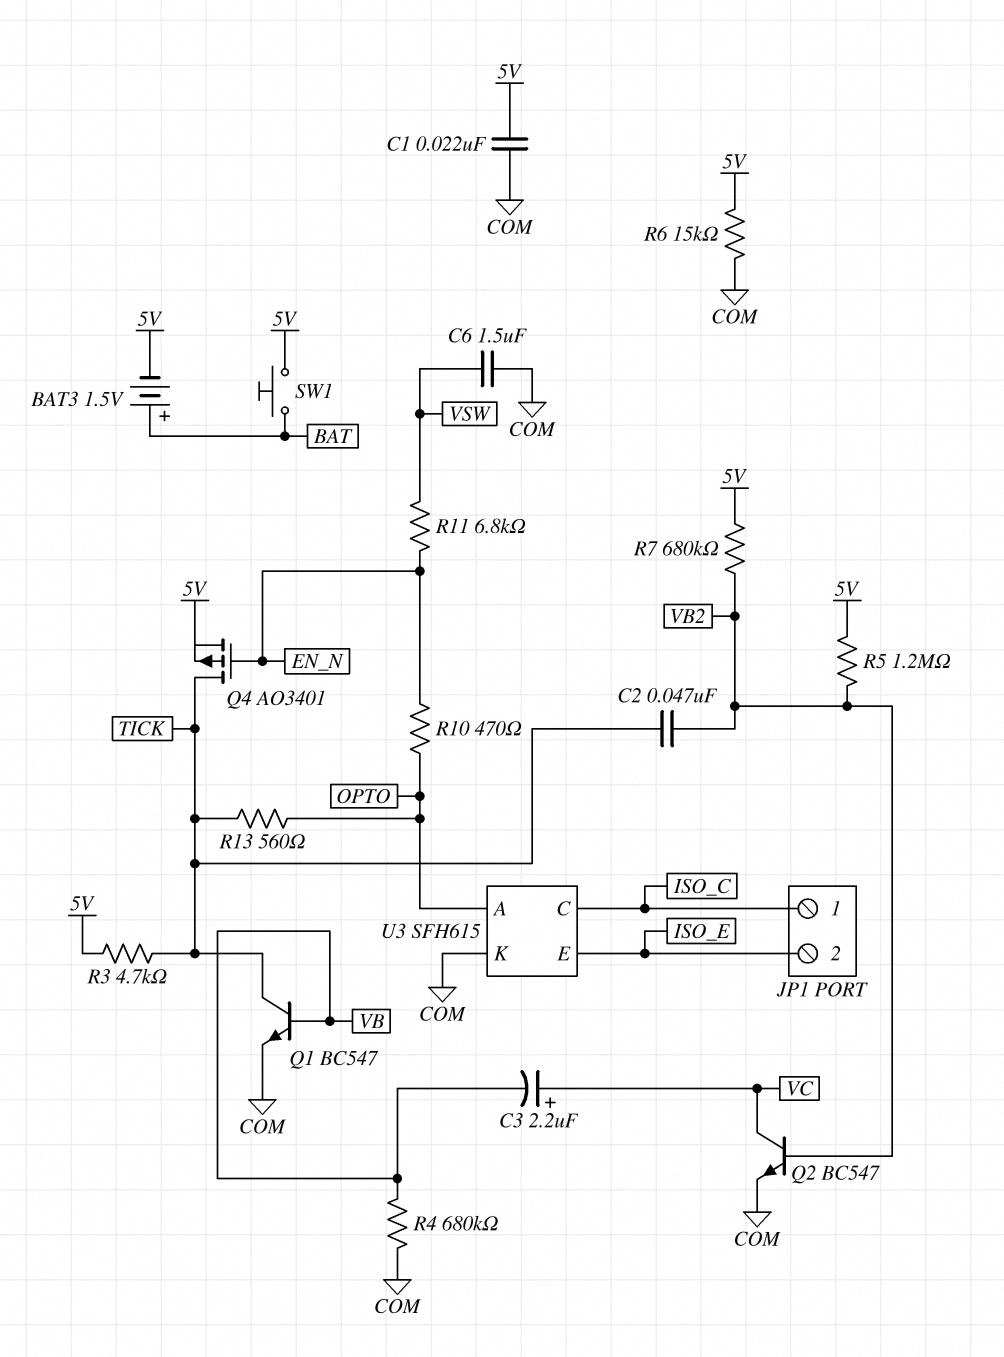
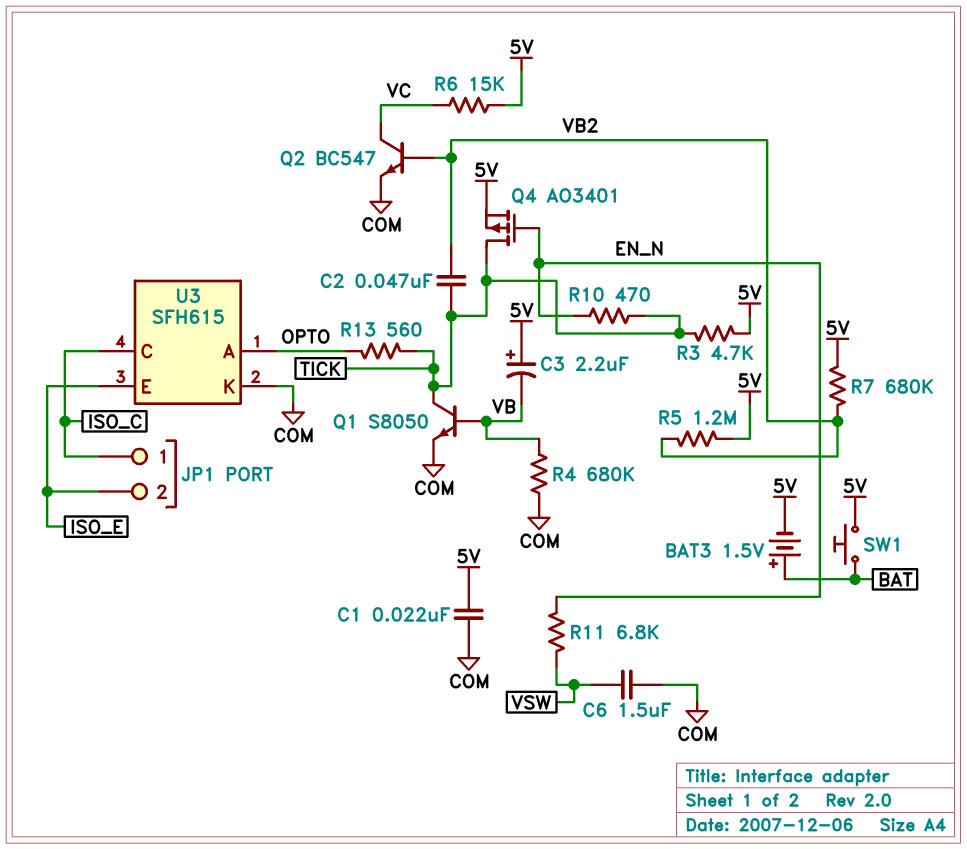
C3: 2.2uF (plus VC, minus VB) -> 2.2uF (plus 5V, minus VB)
Q1: NPN BC547 (B VB, C TICK, E COM) -> NPN S8050 (B VB, C TICK, E COM)
R6: 15k (5V, COM) -> 15k (5V, VC)
R10: 470 (EN_N, OPTO) -> 470 (EN_N, TICK)

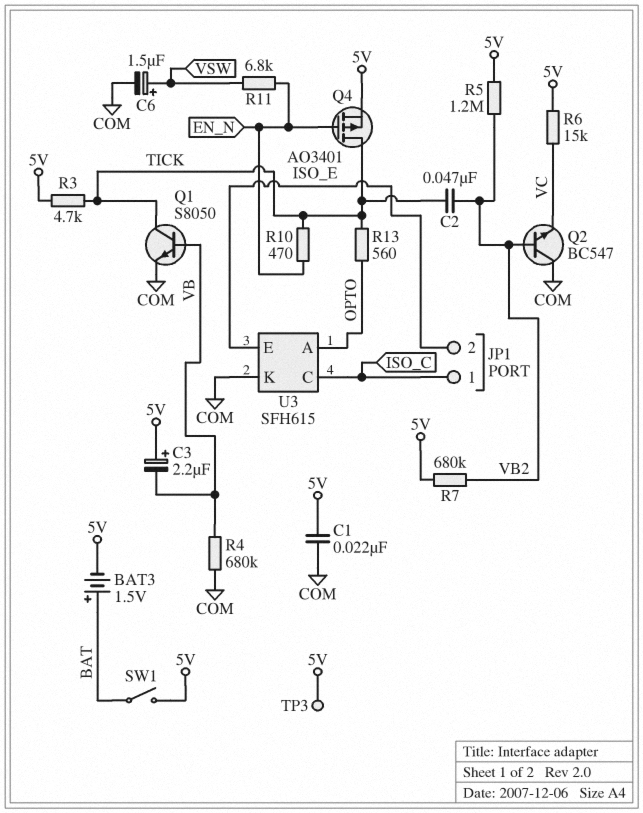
C6: 1.5uF (COM, VSW) -> 1.5uF (plus VSW, minus COM)
Q2: NPN BC547 (B VB2, C VC, E COM) -> NPN BC547 (B VB2, C COM, E VC)
SW1: button (5V, BAT) -> switch (5V, BAT)
TP3: none -> test point (5V)

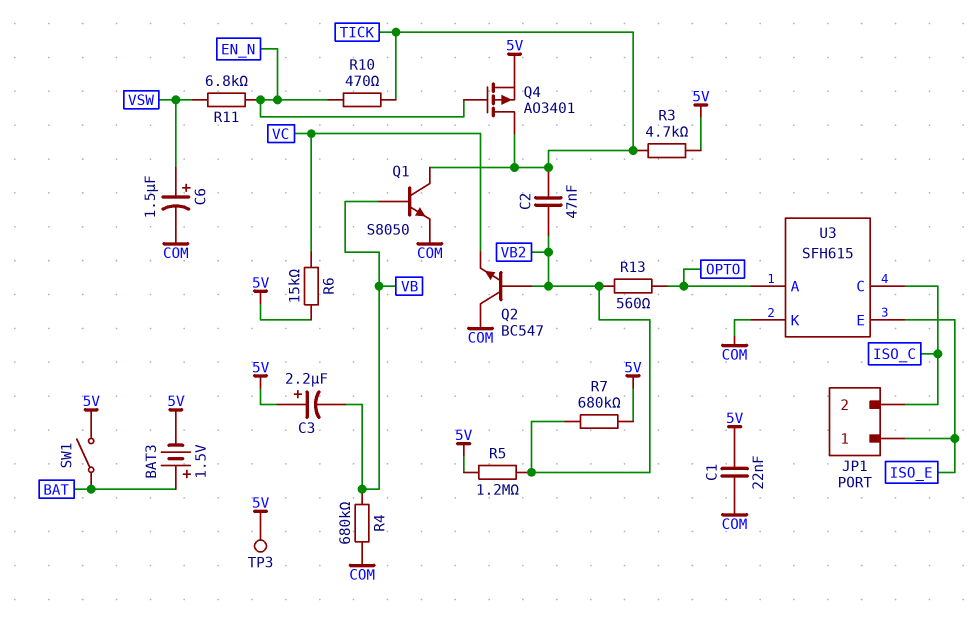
JP1 pin 1: ISO_C -> ISO_E
JP1 pin 2: ISO_E -> ISO_C
R13: 560 (OPTO, TICK) -> 560 (OPTO, VB2)

